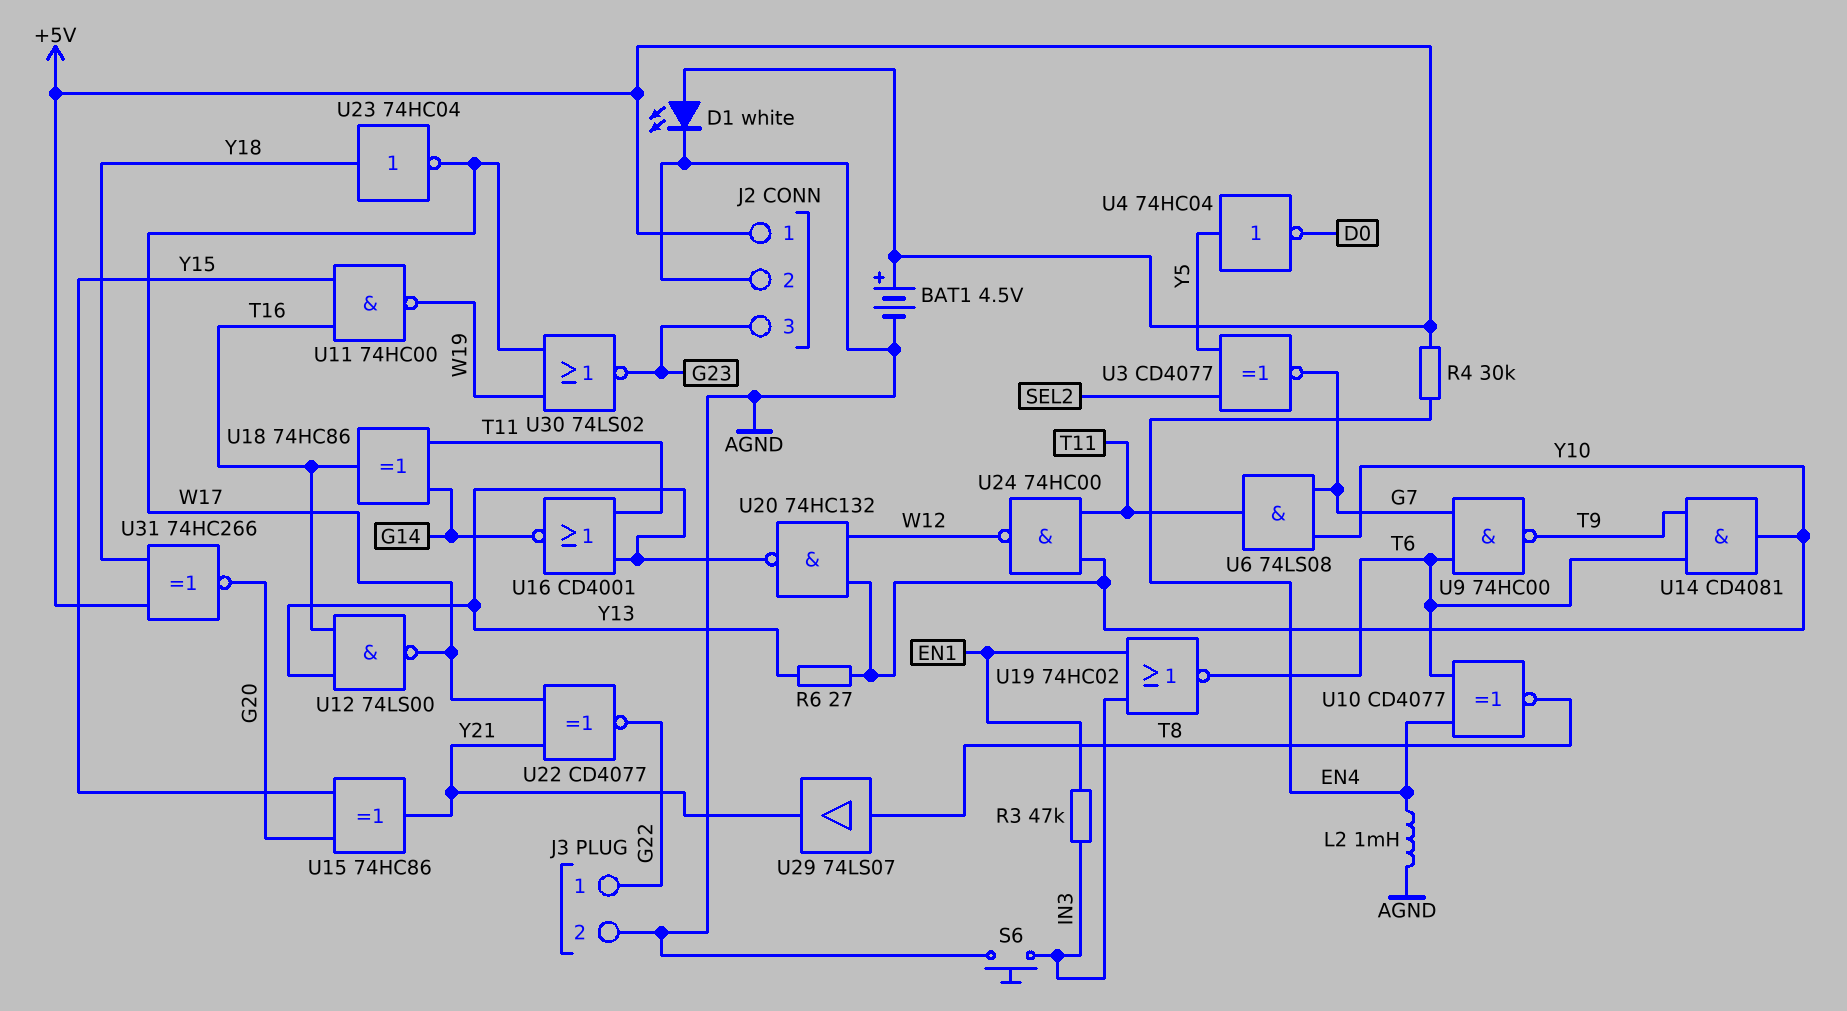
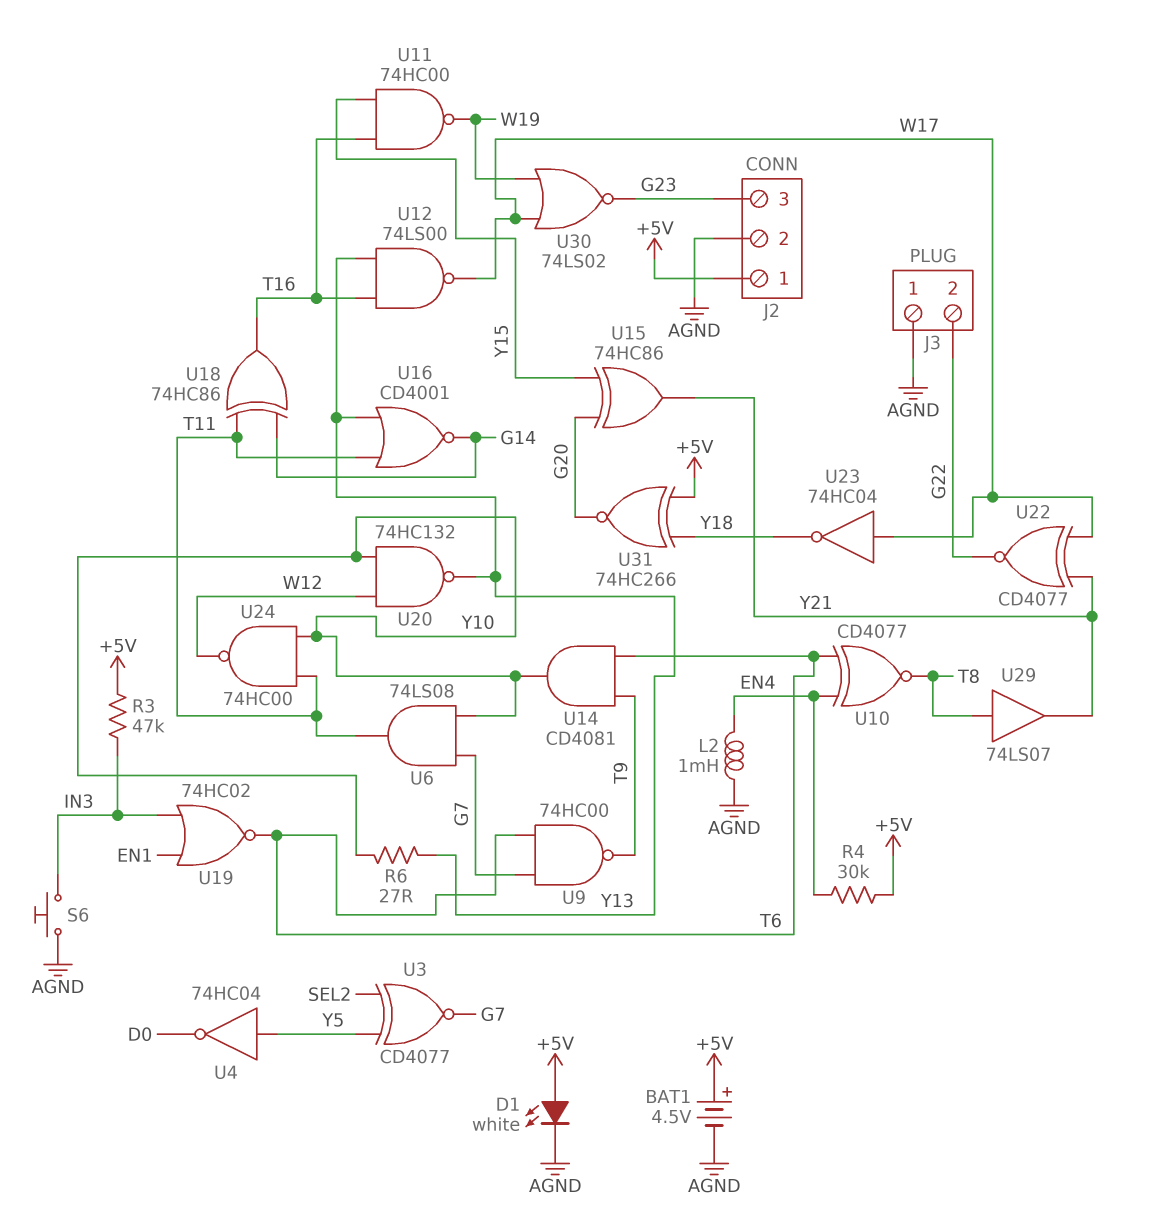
J3 pin 1: G22 -> AGND
J3 pin 2: AGND -> G22
R3: 47k (EN1, IN3) -> 47k (+5V, IN3)
U23: NOT 74HC04 (in Y18, out W17) -> NOT 74HC04 (in W17, out Y18)

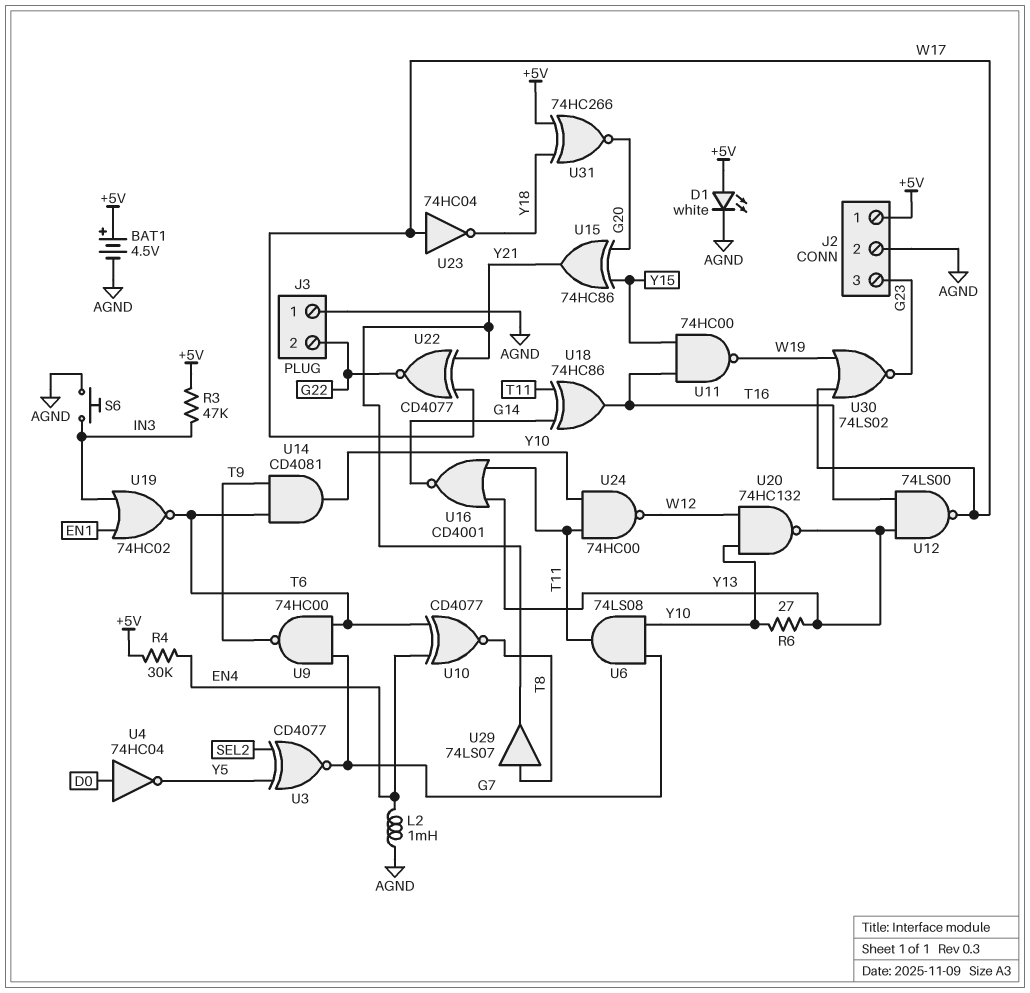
U4: NOT 74HC04 (in Y5, out D0) -> NOT 74HC04 (in D0, out Y5)

